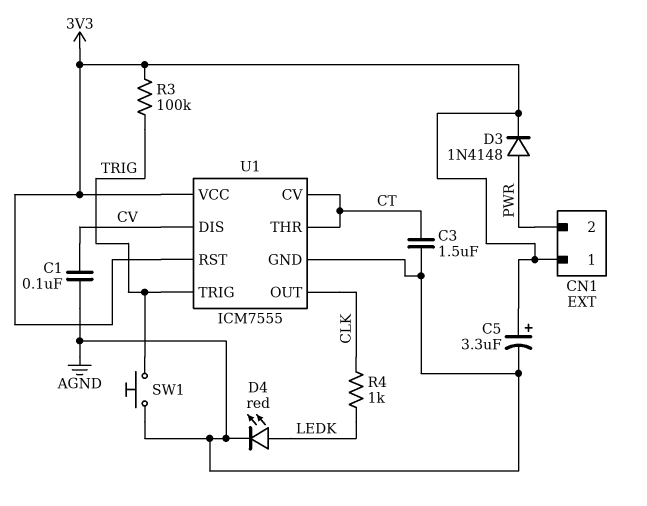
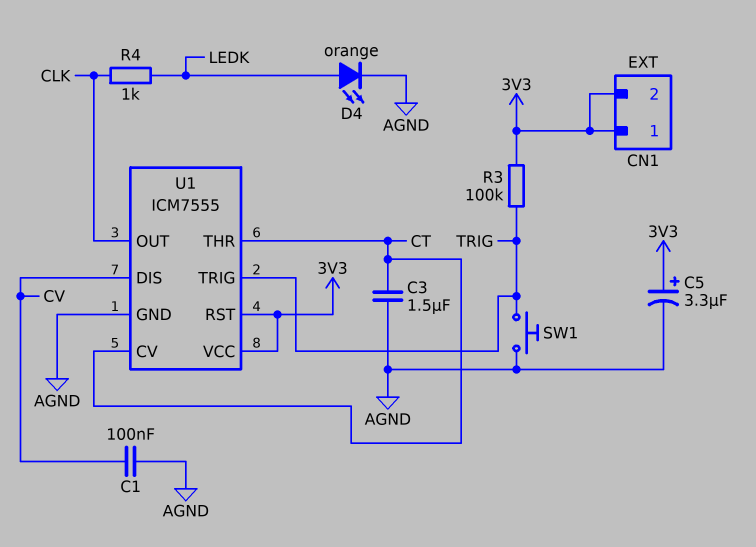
CN1 pin 2: PWR -> 3V3
D3: diode 1N4148 (A PWR, K 3V3) -> none
D4: LED red (A LEDK, K AGND) -> LED orange (A LEDK, K AGND)

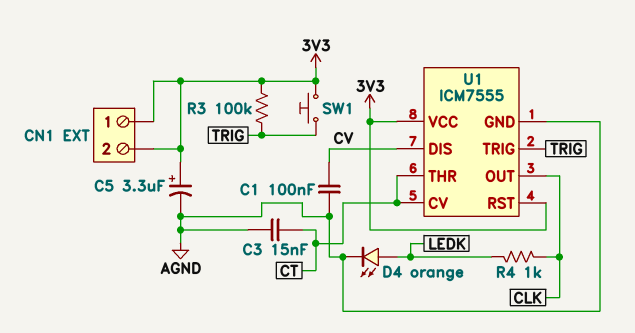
C3: 1.5uF (AGND, CT) -> 15nF (AGND, CT)
SW1: button (AGND, TRIG) -> button (3V3, TRIG)

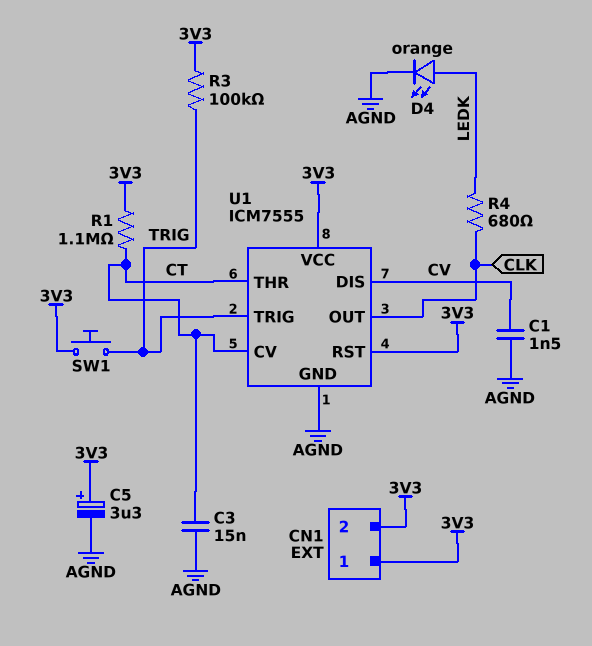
C1: 100nF (AGND, CV) -> 1.5nF (AGND, CV)
R1: none -> 1.1M (3V3, CT)
R4: 1k (CLK, LEDK) -> 680 (CLK, LEDK)

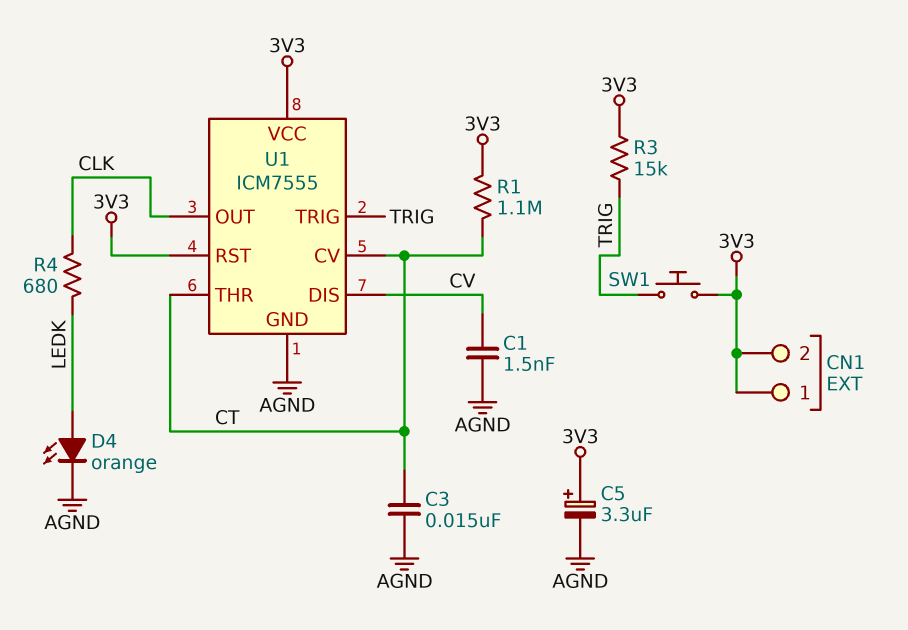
R3: 100k (3V3, TRIG) -> 15k (3V3, TRIG)

